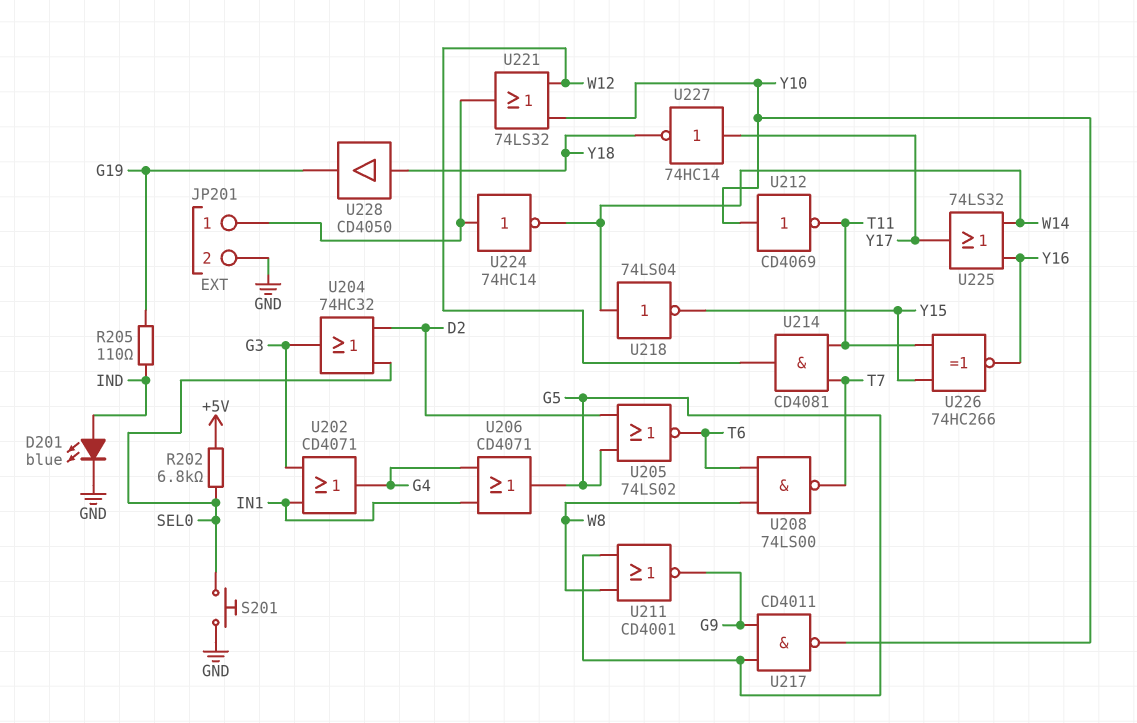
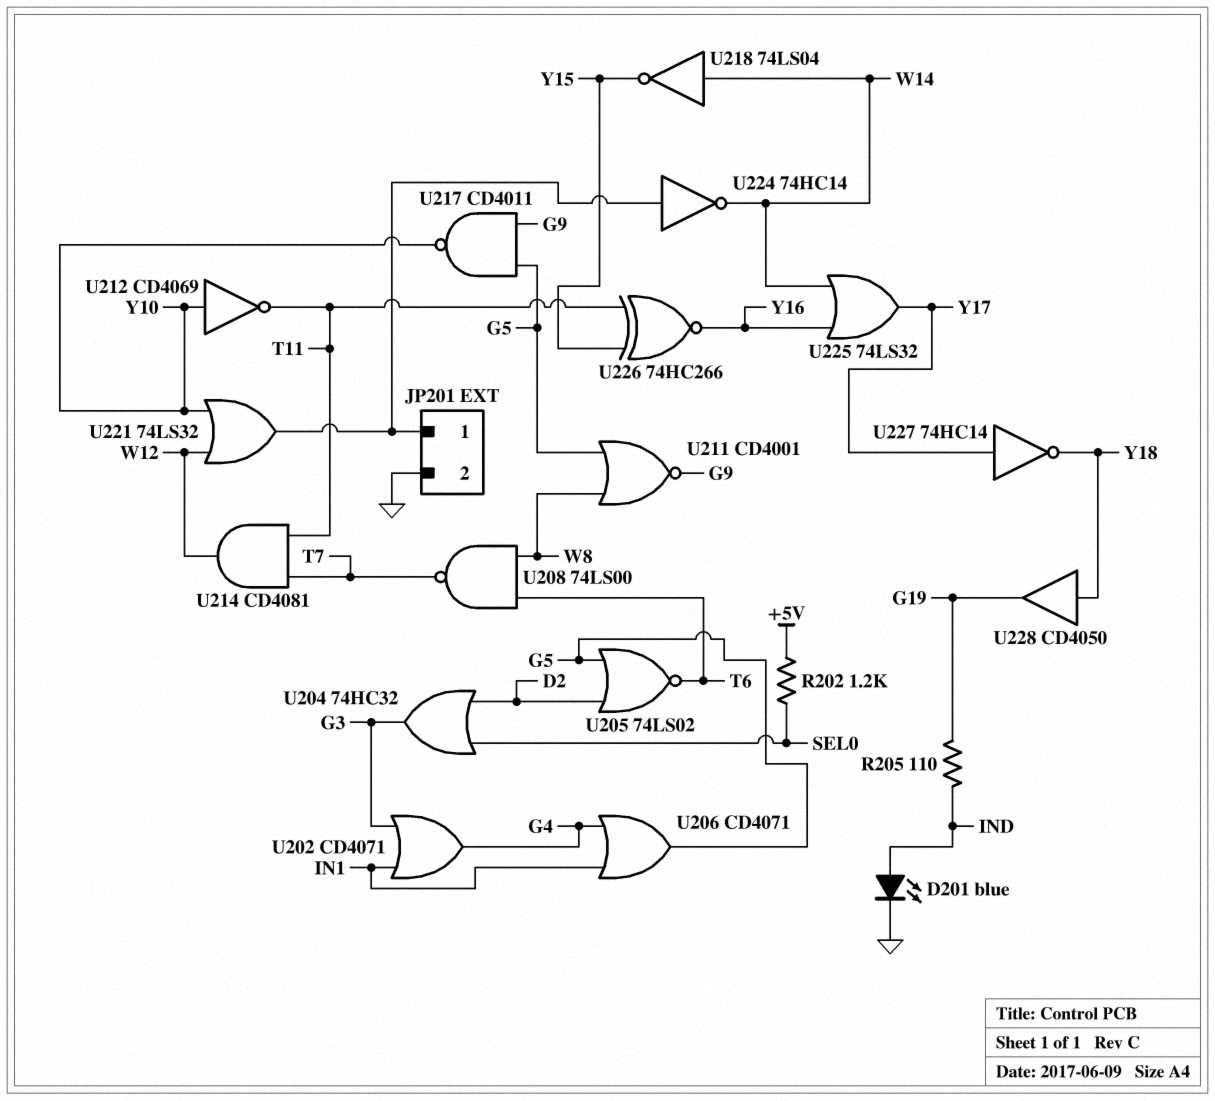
R202: 6.8k (+5V, SEL0) -> 1.2k (+5V, SEL0)
S201: button (GND, SEL0) -> none

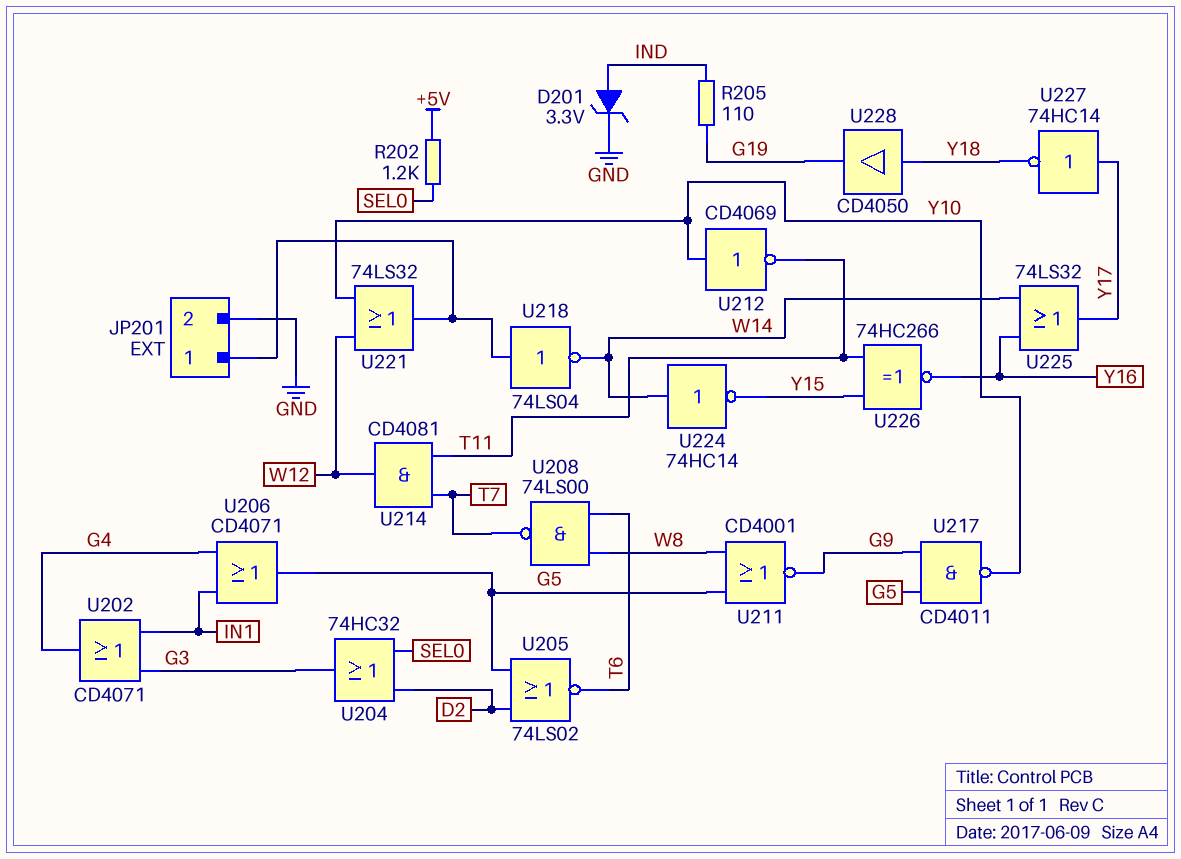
D201: LED blue (A IND, K GND) -> zener 3.3V (A IND, K GND)
U218: NOT 74LS04 (in W14, out Y15) -> NOT 74LS04 (in JP201/1, out W14)
U224: NOT 74HC14 (in JP201/1, out W14) -> NOT 74HC14 (in W14, out Y15)

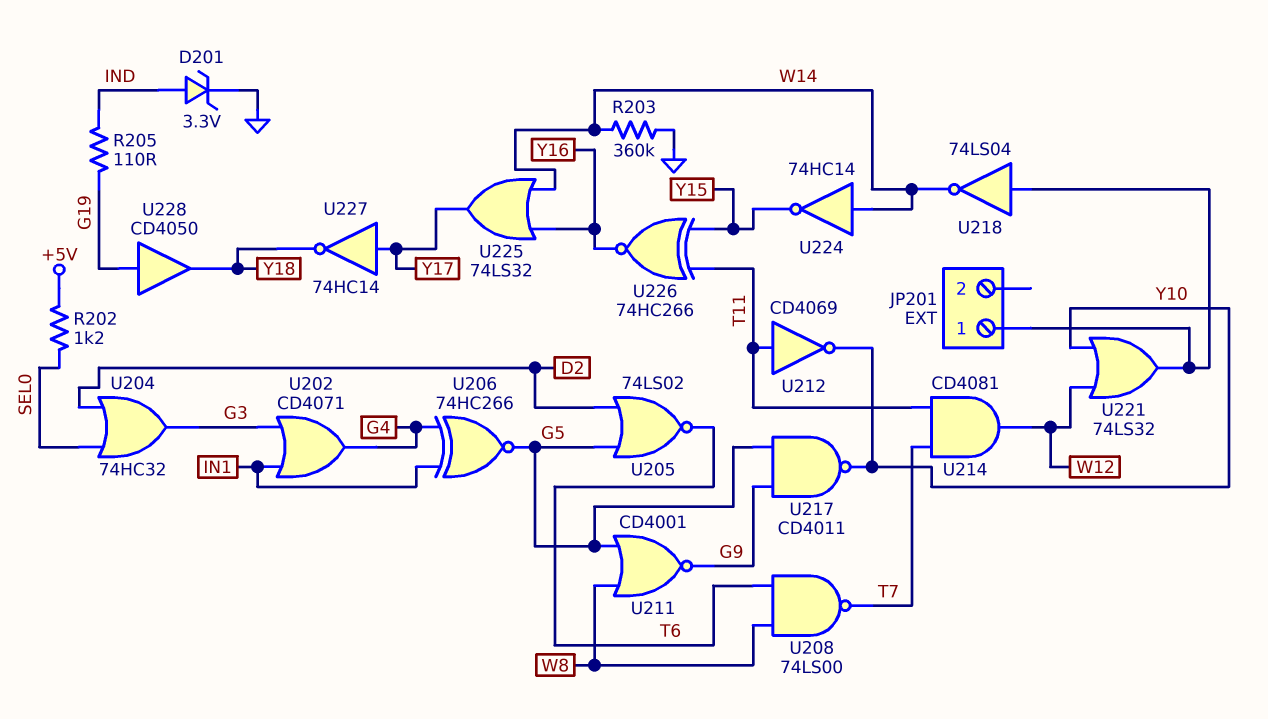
JP201 pin 2: GND -> none
R203: none -> 360k (GND, W14)
U206: OR CD4071 (in G4, in IN1, out G5) -> XNOR 74HC266 (in G4, in IN1, out G5)
U212: NOT CD4069 (in Y10, out T11) -> NOT CD4069 (in T11, out Y10)
U228: buffer CD4050 (in Y18, out G19) -> buffer CD4050 (in G19, out Y18)

